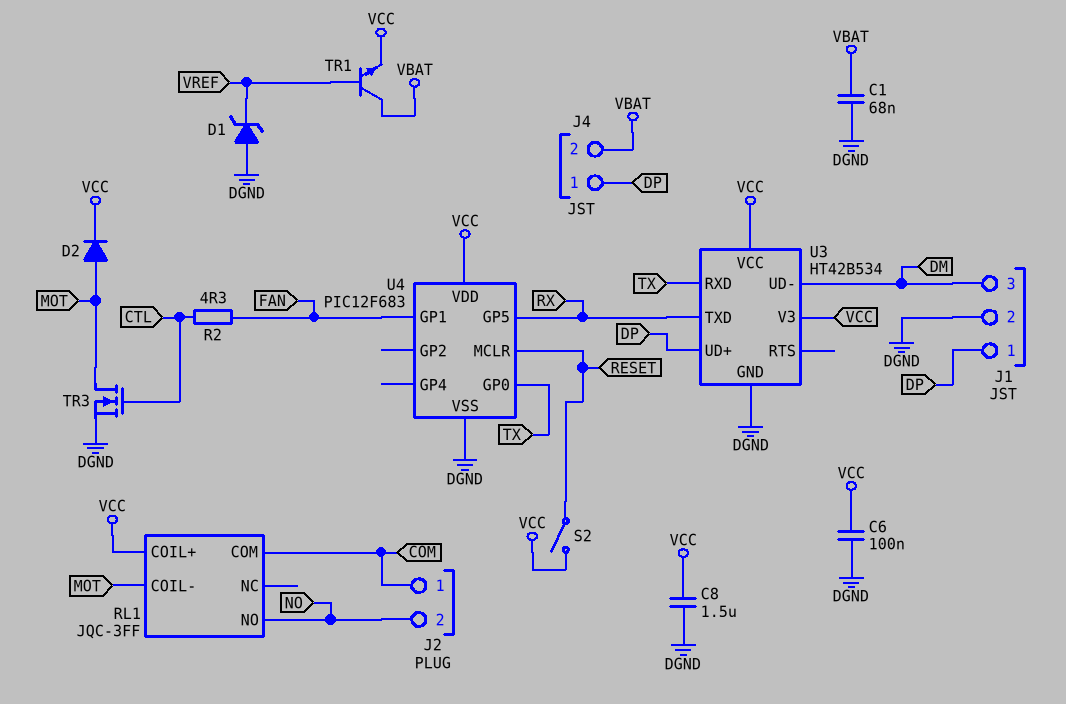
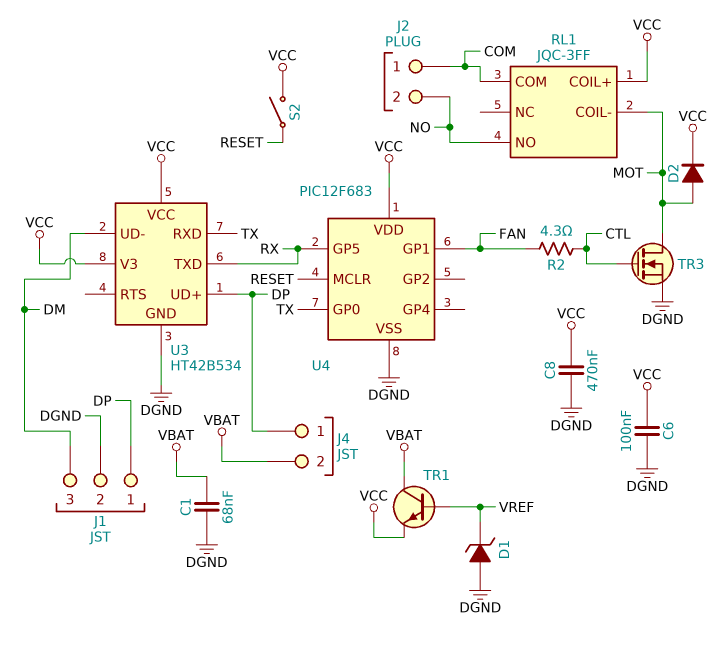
C8: 1.5uF (DGND, VCC) -> 470nF (DGND, VCC)

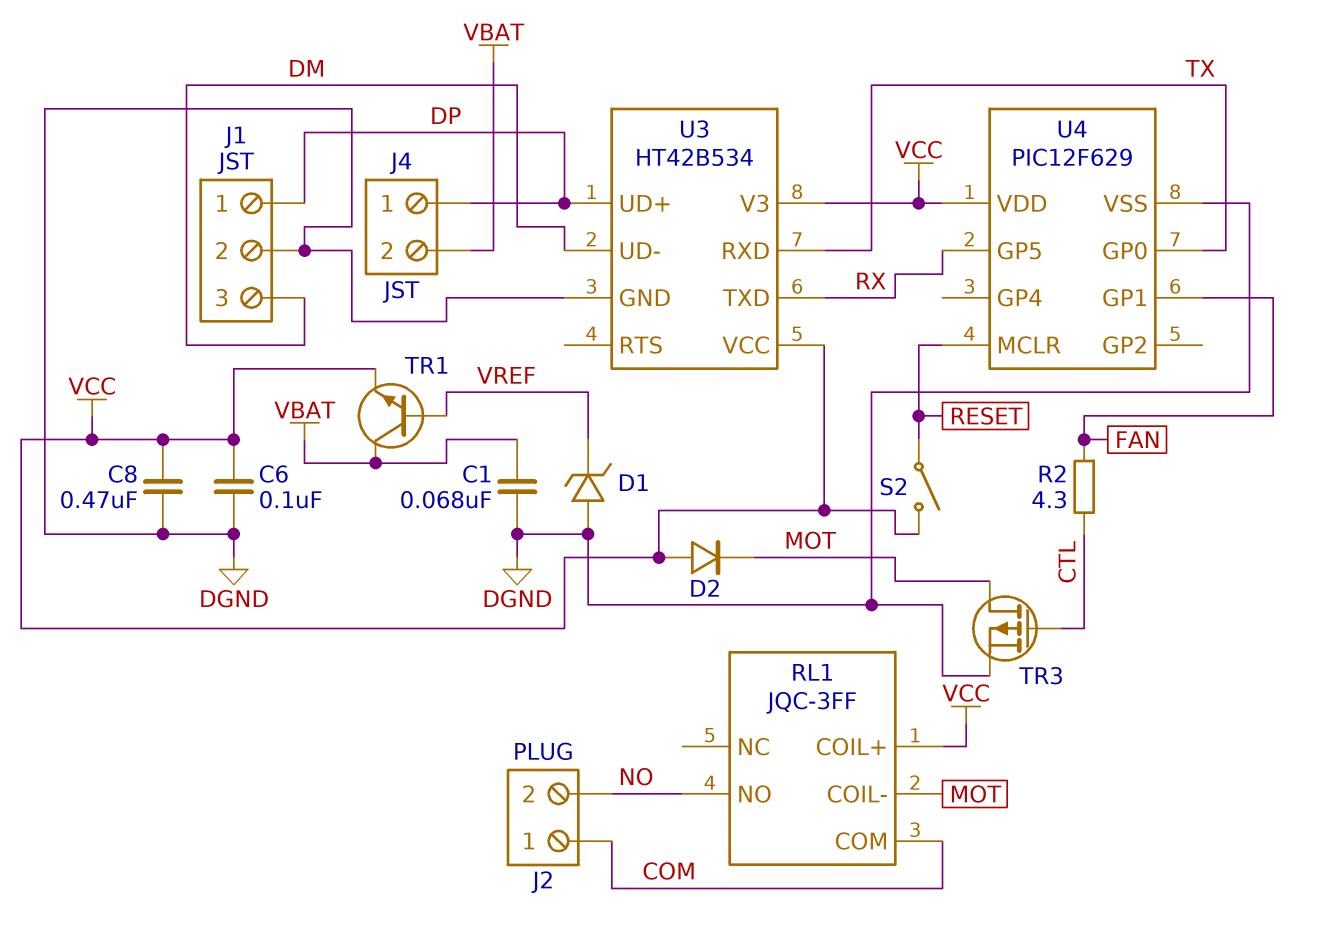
D2: diode (A MOT, K VCC) -> diode (A VCC, K MOT)
TR3: NMOS (G CTL, D MOT, S DGND) -> PMOS (G CTL, D MOT, S DGND)
U4: PIC12F683 -> PIC12F629

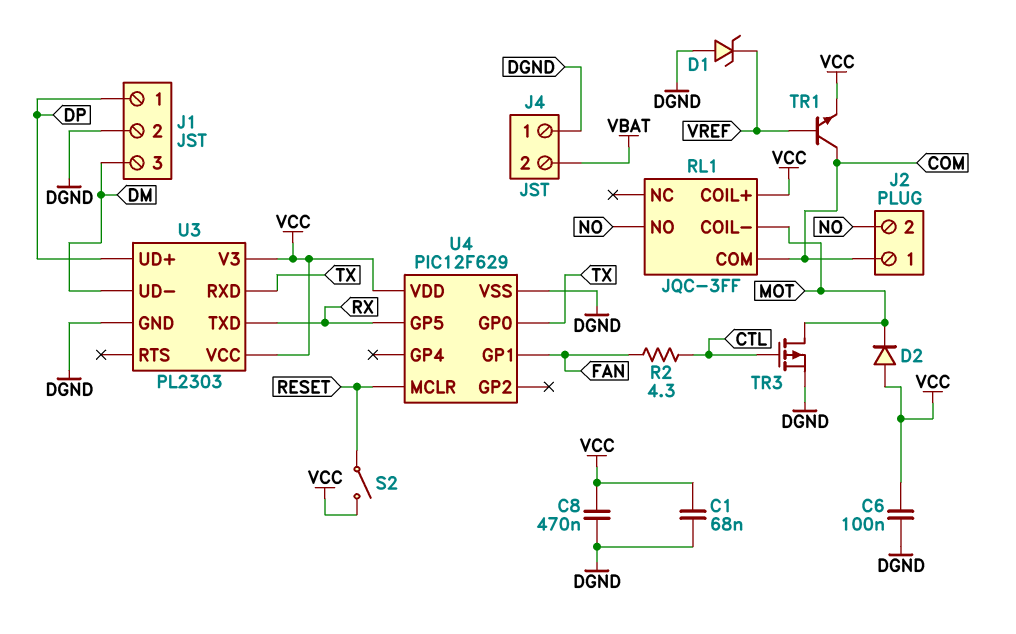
C1: 68nF (DGND, VBAT) -> 68nF (DGND, VCC)
J4 pin 1: DP -> DGND
TR1: NPN (B VREF, C VBAT, E VCC) -> NPN (B VREF, C COM, E VCC)
U3: HT42B534 -> PL2303

